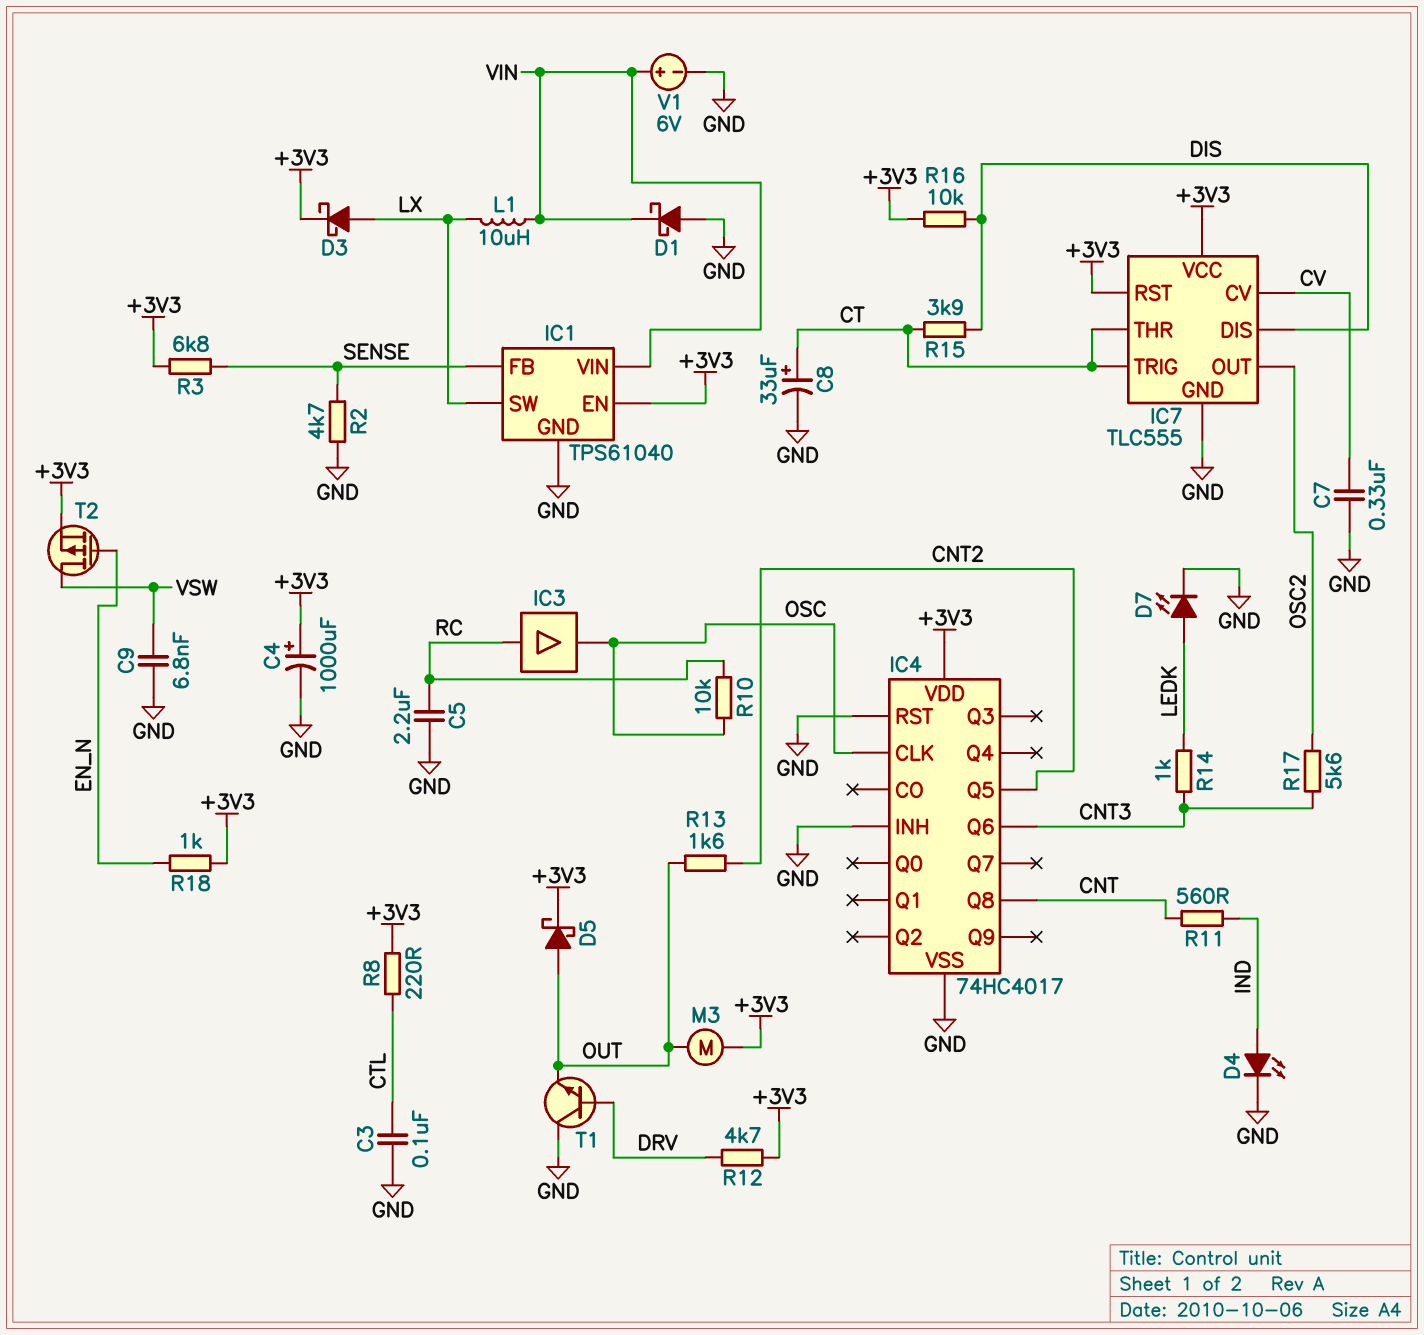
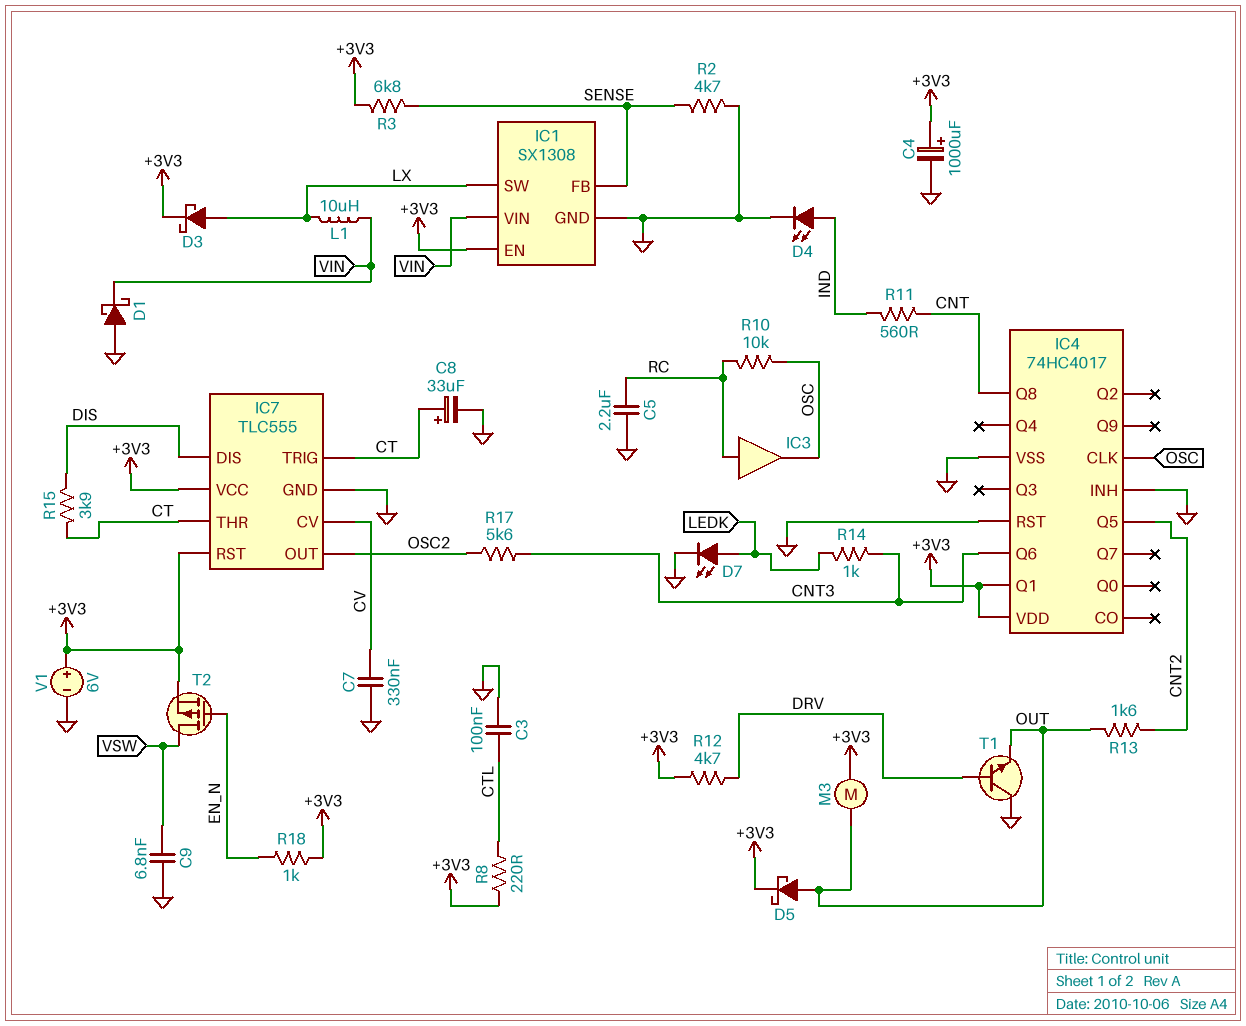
IC1: TPS61040 -> SX1308
IC4 pin Q1: none -> +3V3
R16: 10k (+3V3, DIS) -> none
V1: 6V (plus VIN, minus GND) -> 6V (plus +3V3, minus GND)

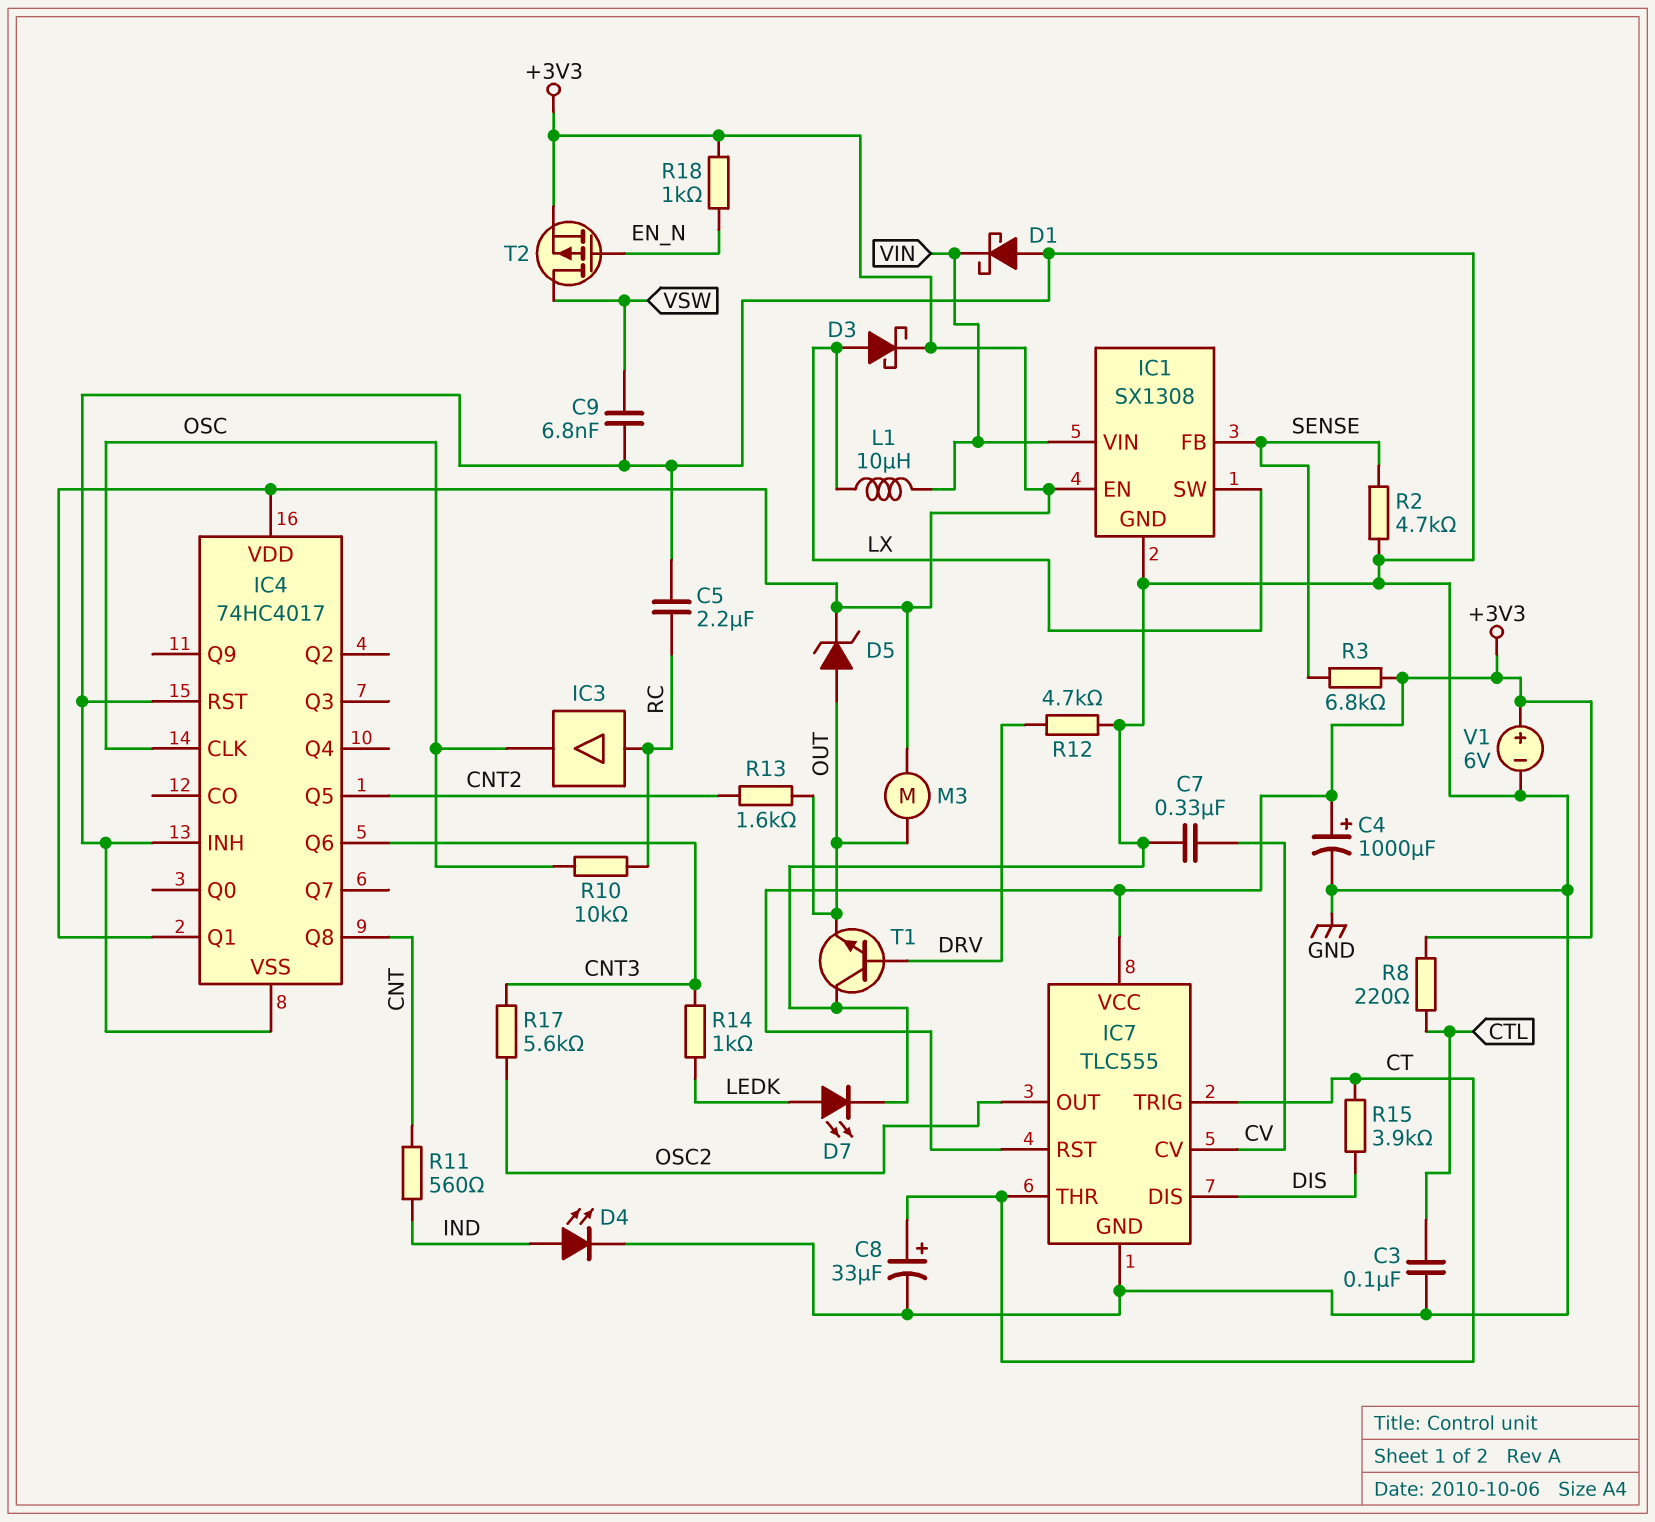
D5: schottky (A OUT, K +3V3) -> zener (A OUT, K +3V3)
R12: 4.7k (+3V3, DRV) -> 4.7k (DRV, GND)

